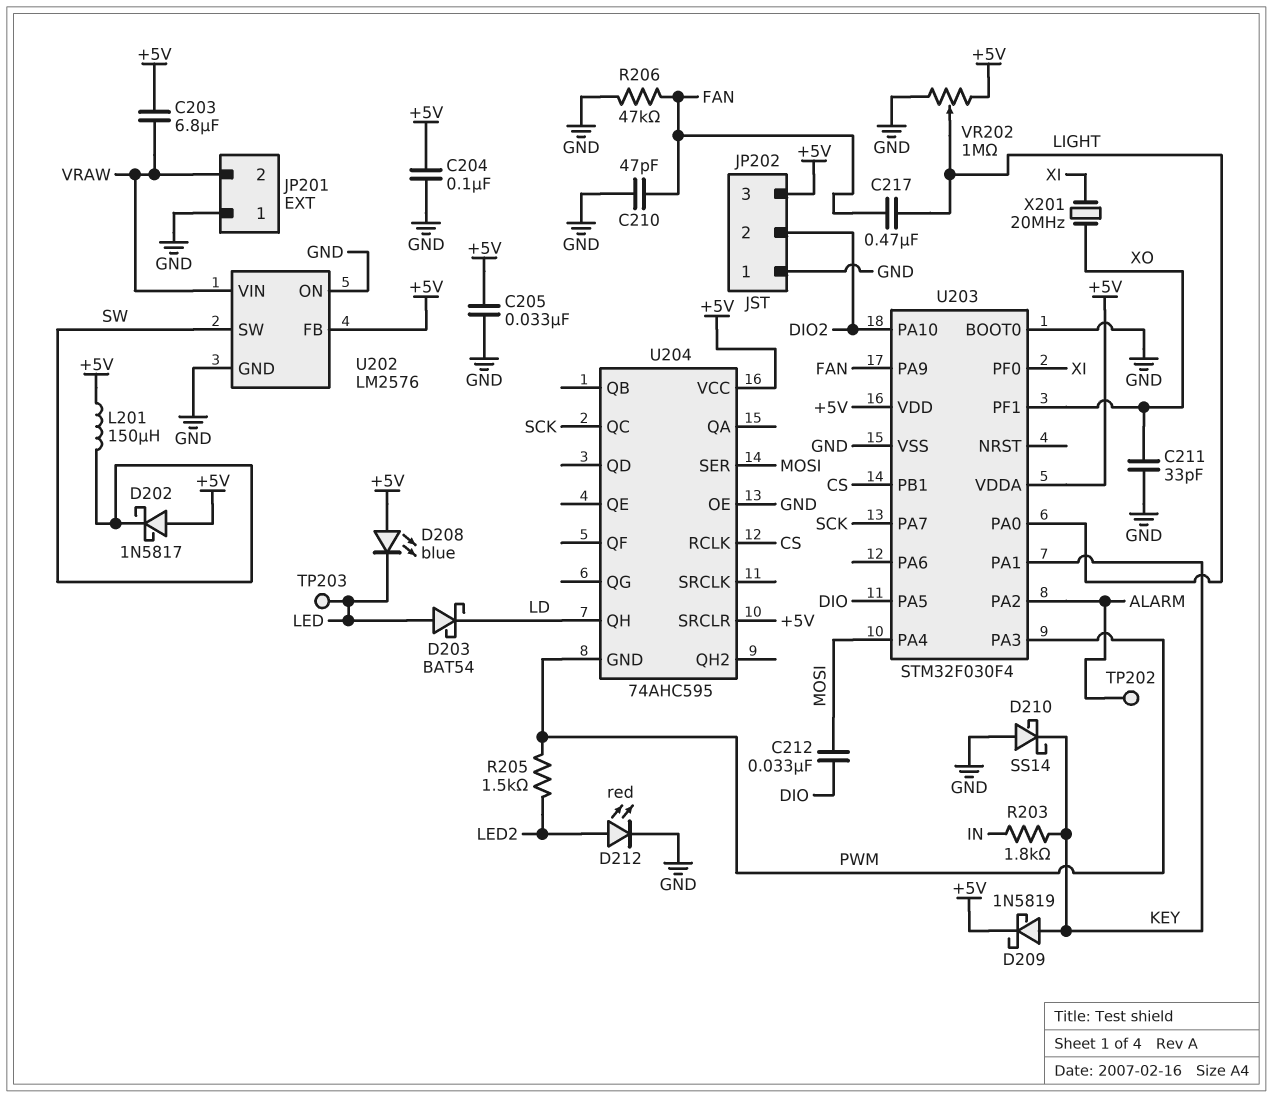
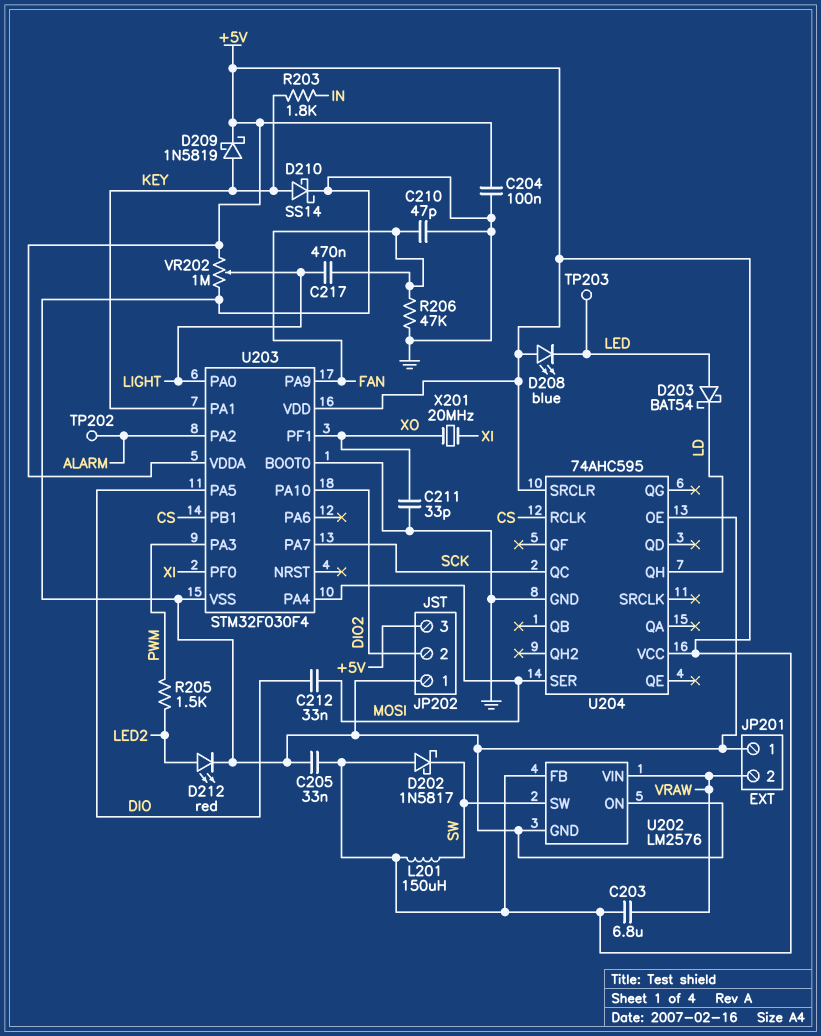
D210: schottky SS14 (A GND, K KEY) -> schottky SS14 (A KEY, K GND)
U204 pin GND: PWM -> GND

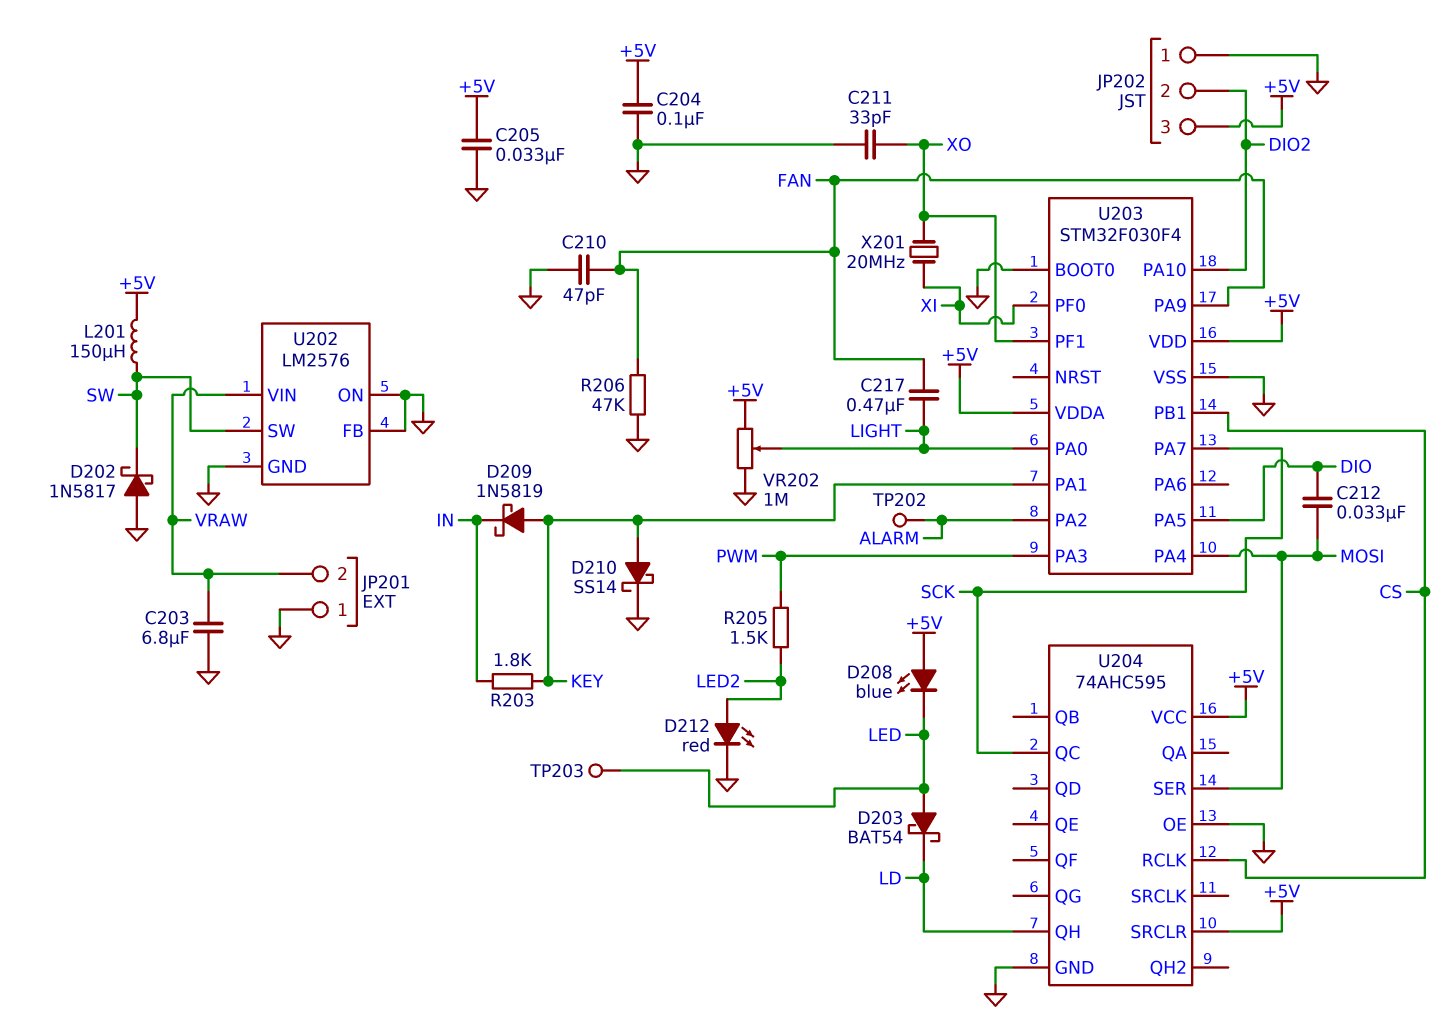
C203: 6.8uF (+5V, VRAW) -> 6.8uF (GND, VRAW)
D202: schottky 1N5817 (A +5V, K SW) -> schottky 1N5817 (A GND, K SW)
D209: schottky 1N5819 (A KEY, K +5V) -> schottky 1N5819 (A KEY, K IN)
U202 pin FB: +5V -> GND

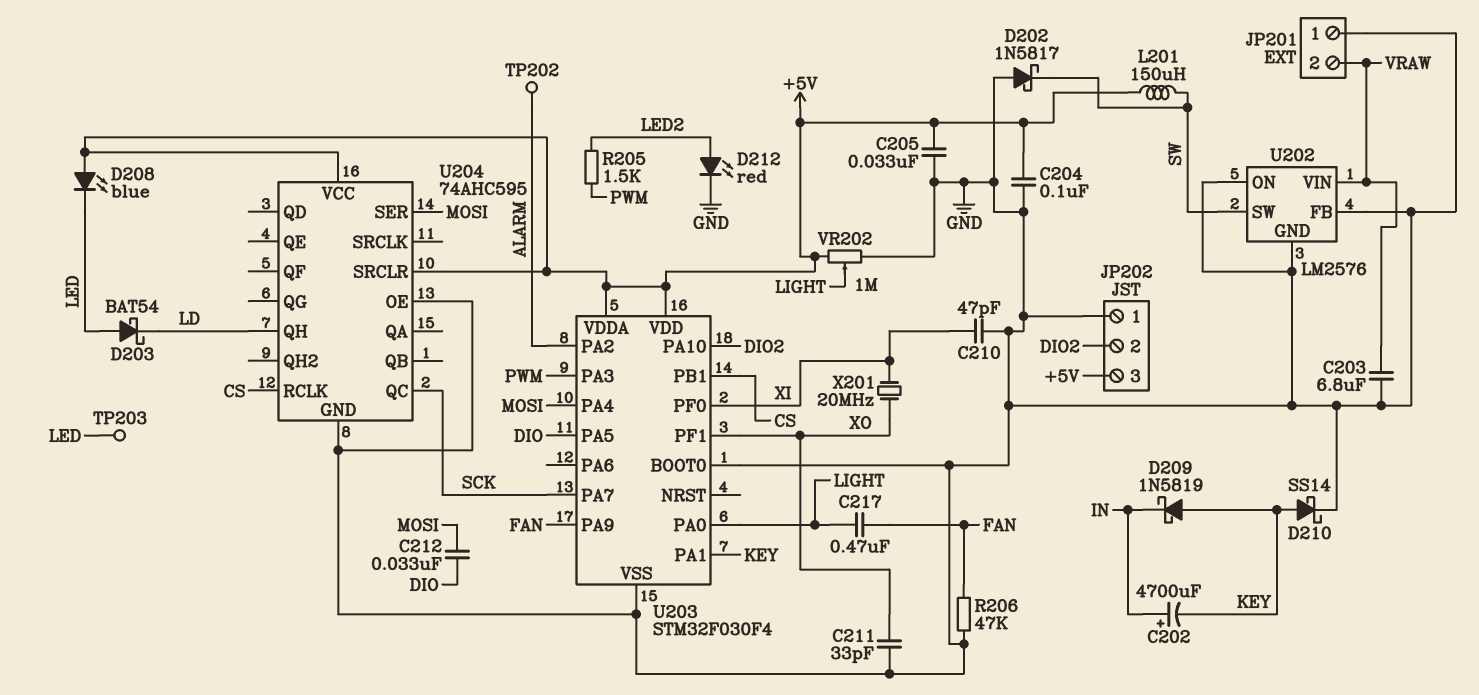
C202: none -> 4700uF (plus IN, minus KEY)
C210: 47pF (FAN, GND) -> 47pF (GND, XI)
R203: 1.8k (IN, KEY) -> none

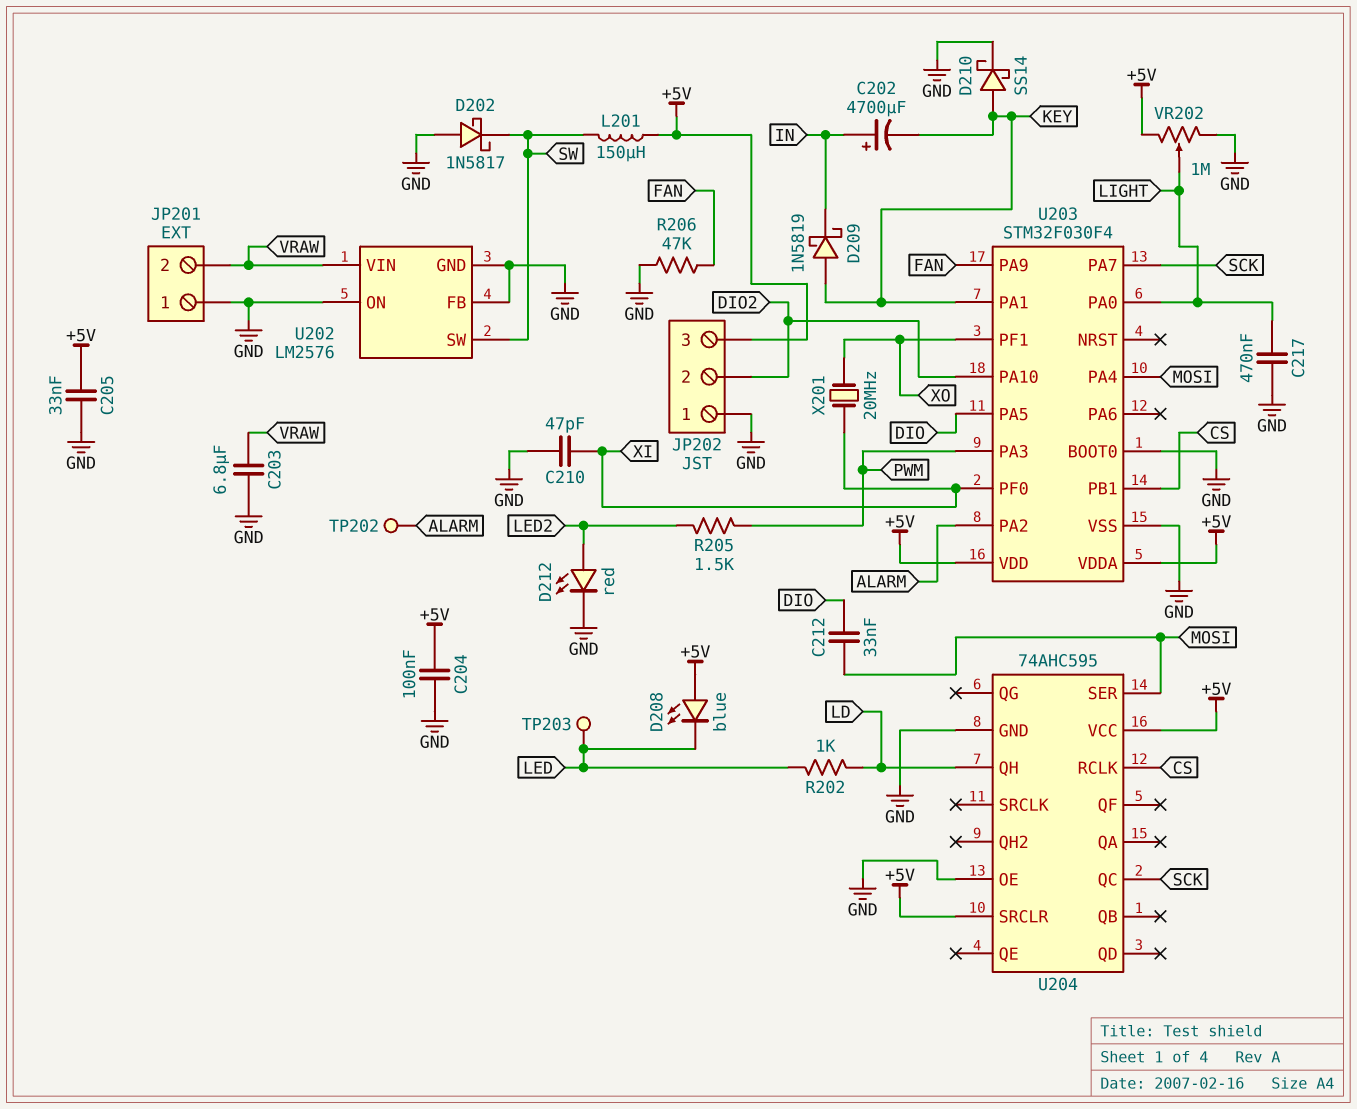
C211: 33pF (GND, XO) -> none
C217: 470nF (FAN, LIGHT) -> 470nF (GND, LIGHT)
D203: schottky BAT54 (A LED, K LD) -> none
R202: none -> 1k (LD, LED)

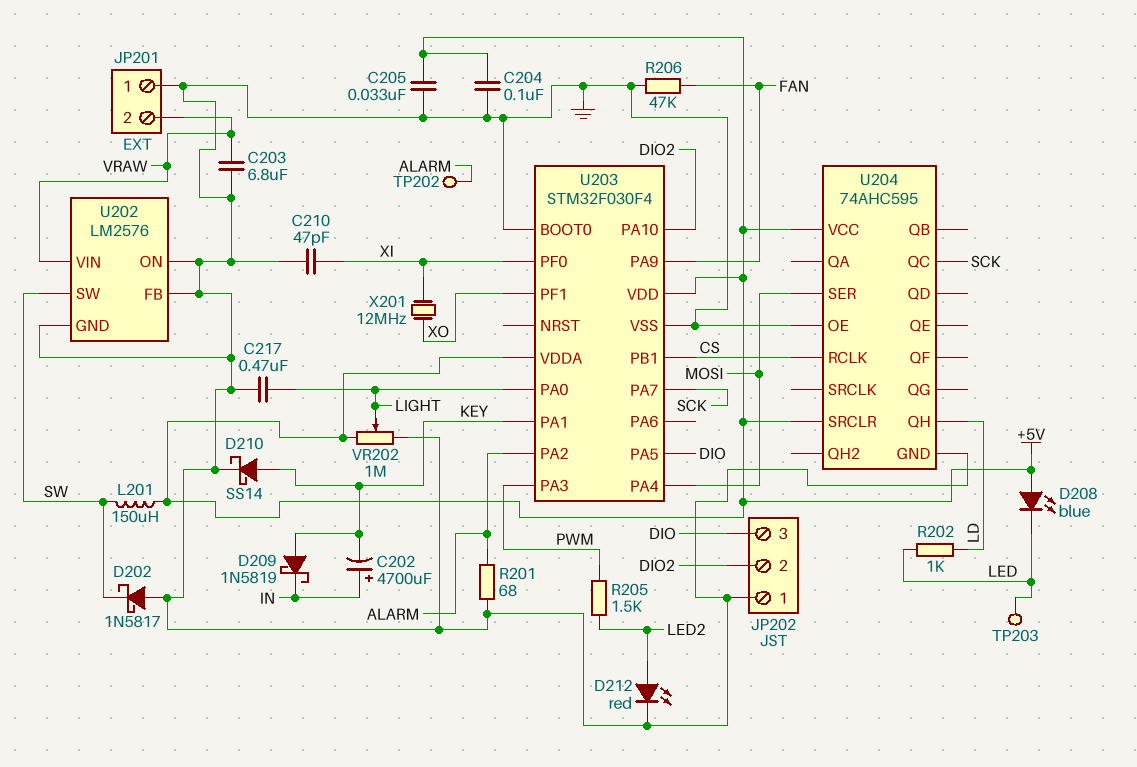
C212: 33nF (DIO, MOSI) -> none
JP202 pin 3: +5V -> DIO
R201: none -> 68 (ALARM, GND)
X201: 20MHz (XI, XO) -> 12MHz (XI, XO)

